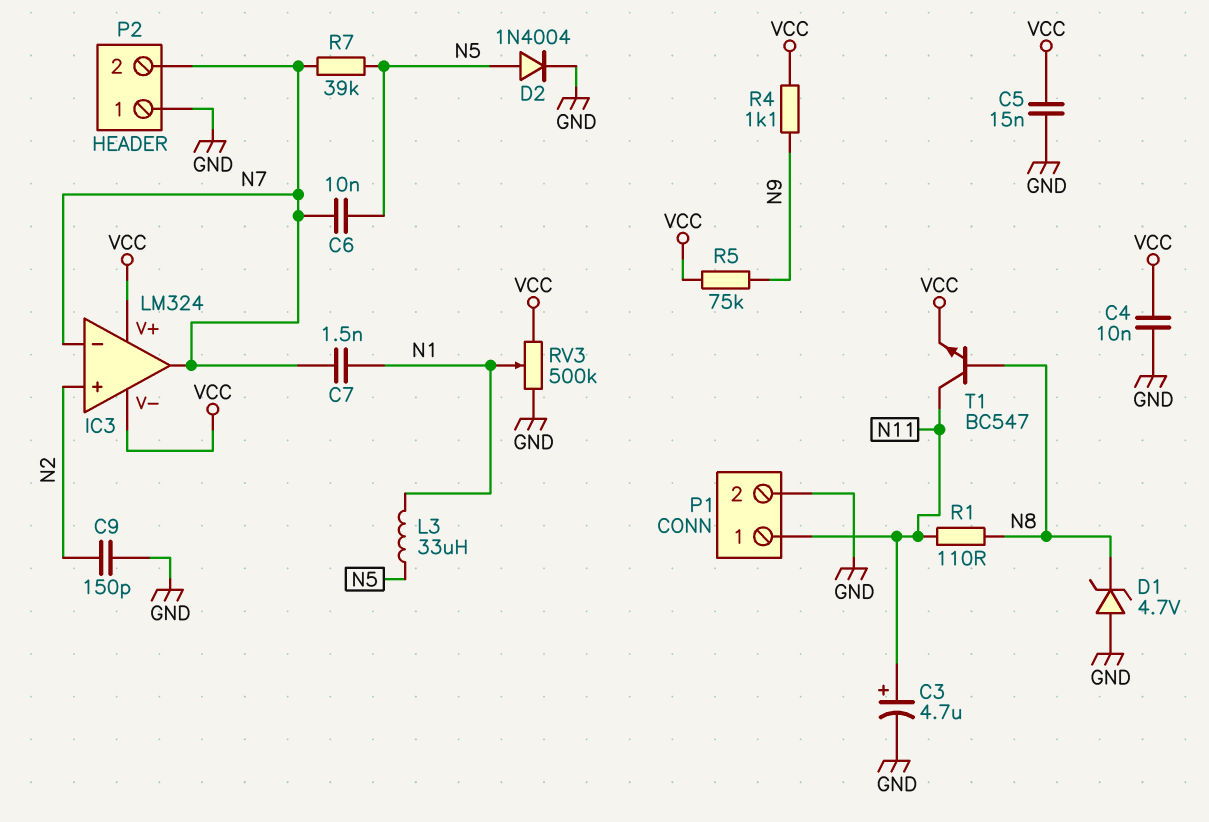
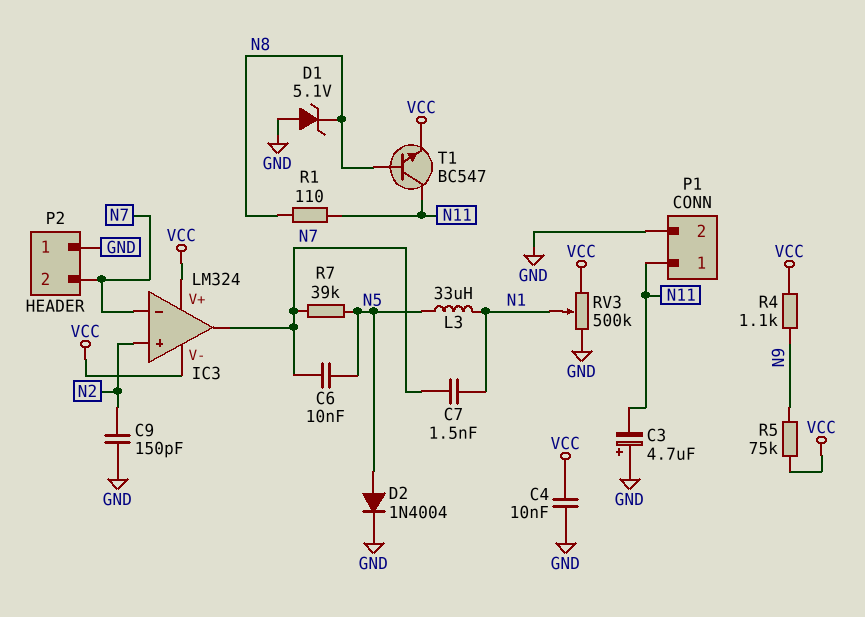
C3: 4.7uF (plus N11, minus GND) -> 4.7uF (plus GND, minus N11)
C5: 15nF (GND, VCC) -> none
D1: zener 4.7V (A GND, K N8) -> zener 5.1V (A GND, K N8)

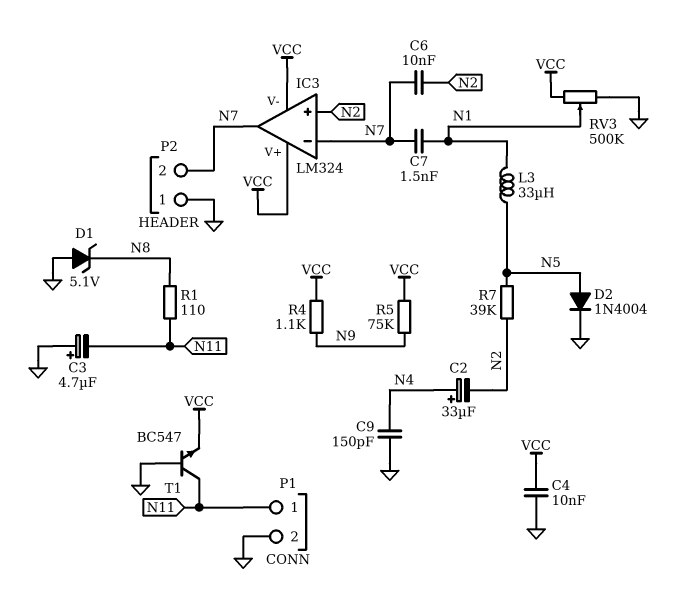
C2: none -> 33uF (plus N4, minus N2)
C6: 10nF (N5, N7) -> 10nF (N2, N7)
C9: 150pF (GND, N2) -> 150pF (GND, N4)
R7: 39k (N5, N7) -> 39k (N2, N5)
T1: NPN BC547 (B N8, C N11, E VCC) -> NPN BC547 (B GND, C N11, E VCC)

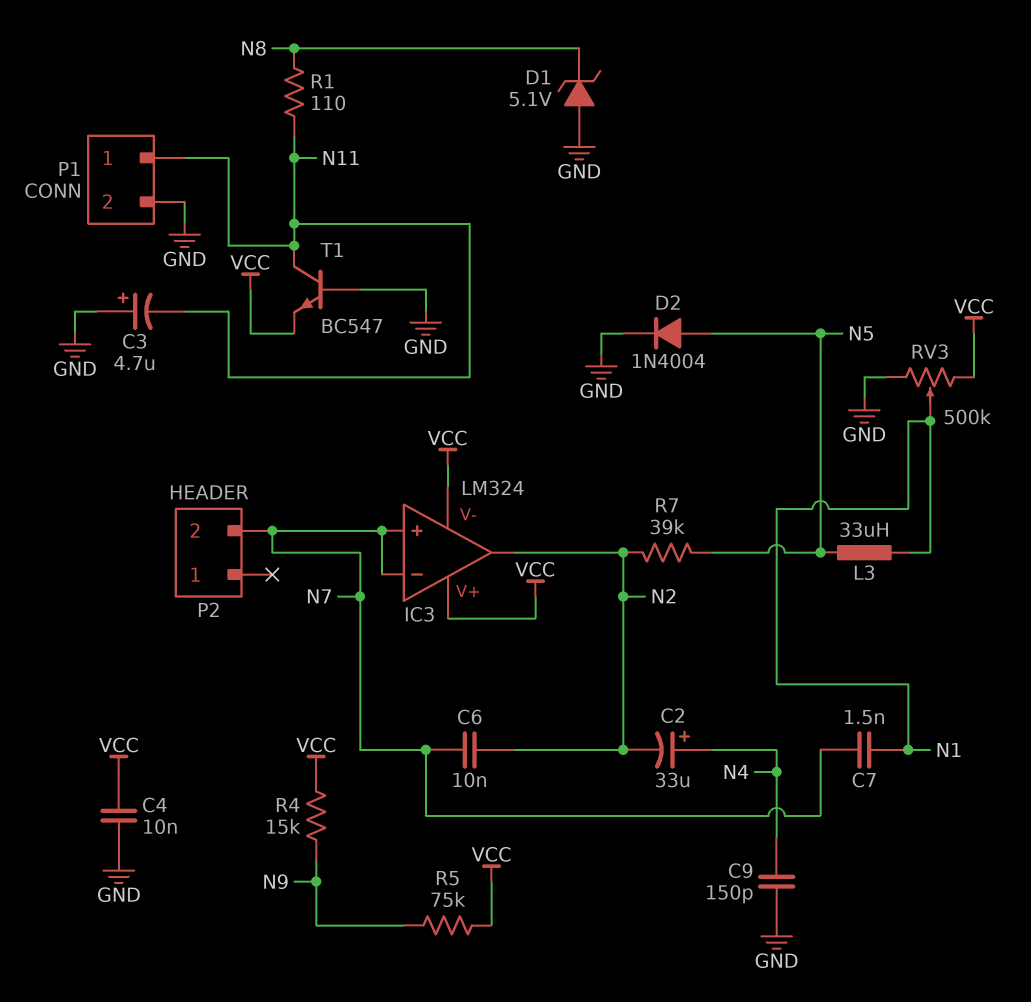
IC3 pin in+: N2 -> N7
IC3 pin out: N7 -> N2
P2 pin 1: GND -> none
R4: 1.1k (N9, VCC) -> 15k (N9, VCC)

